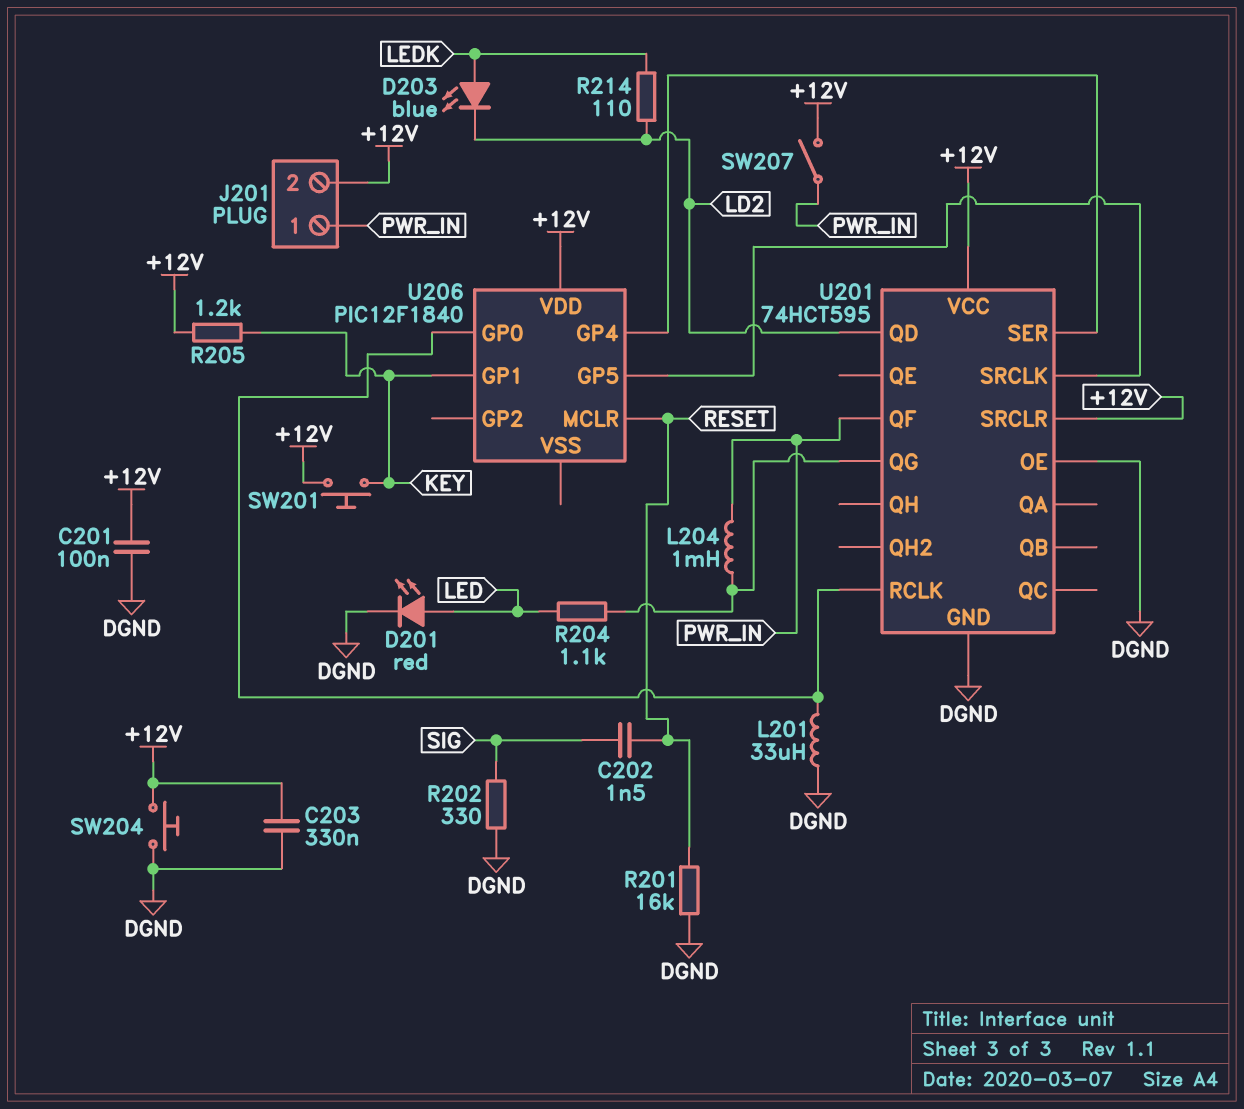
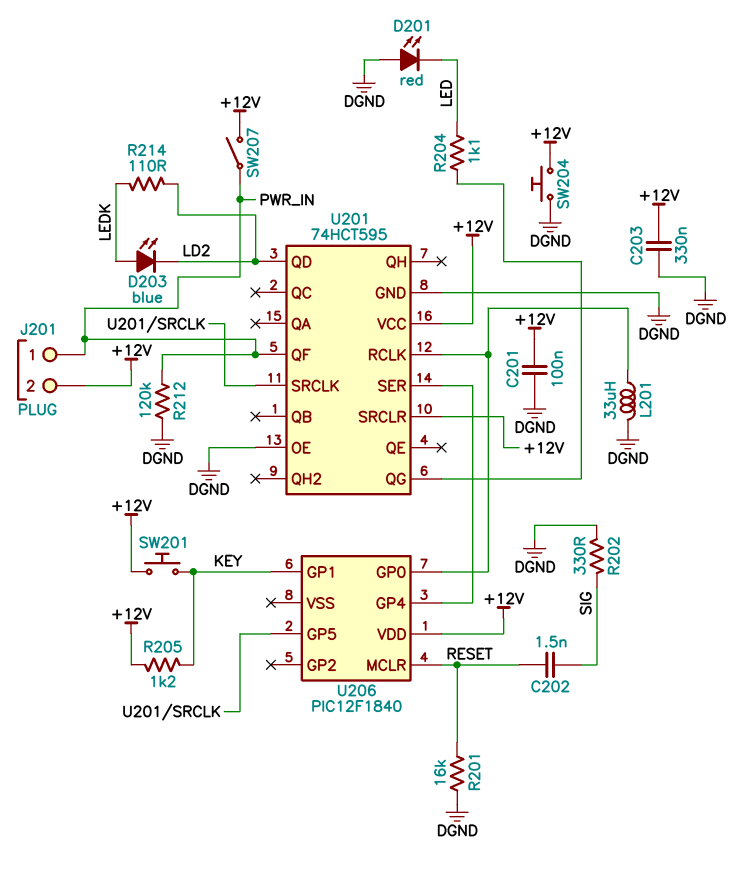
D201: LED red (A LED, K DGND) -> LED red (A DGND, K LED)
L204: 1mH (PWR_IN, U201/QG) -> none
R212: none -> 120k (DGND, PWR_IN)

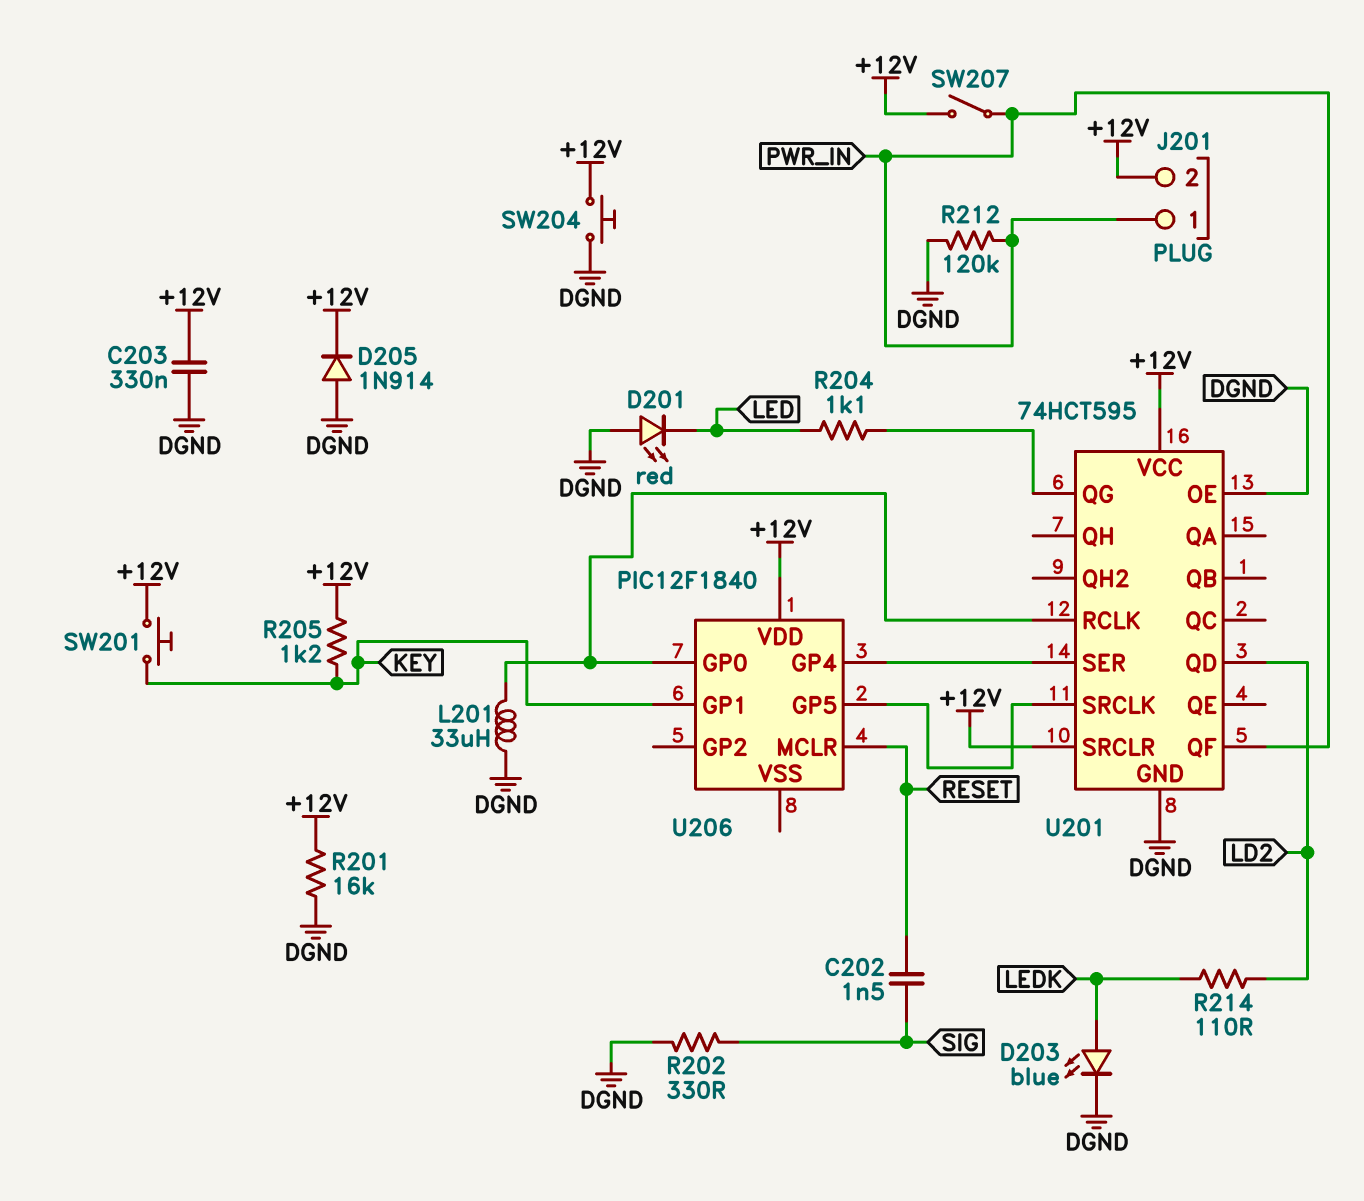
C201: 100nF (+12V, DGND) -> none
D203: LED blue (A LEDK, K LD2) -> LED blue (A LEDK, K DGND)
D205: none -> diode 1N914 (A DGND, K +12V)
R201: 16k (DGND, RESET) -> 16k (+12V, DGND)

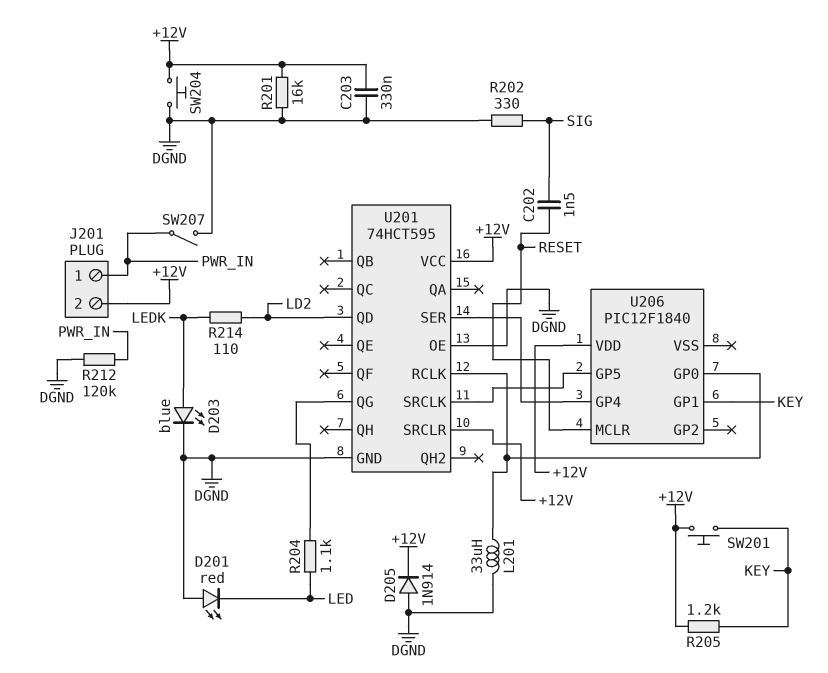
SW207: switch (+12V, PWR_IN) -> switch (DGND, PWR_IN)
U201 pin QF: PWR_IN -> none

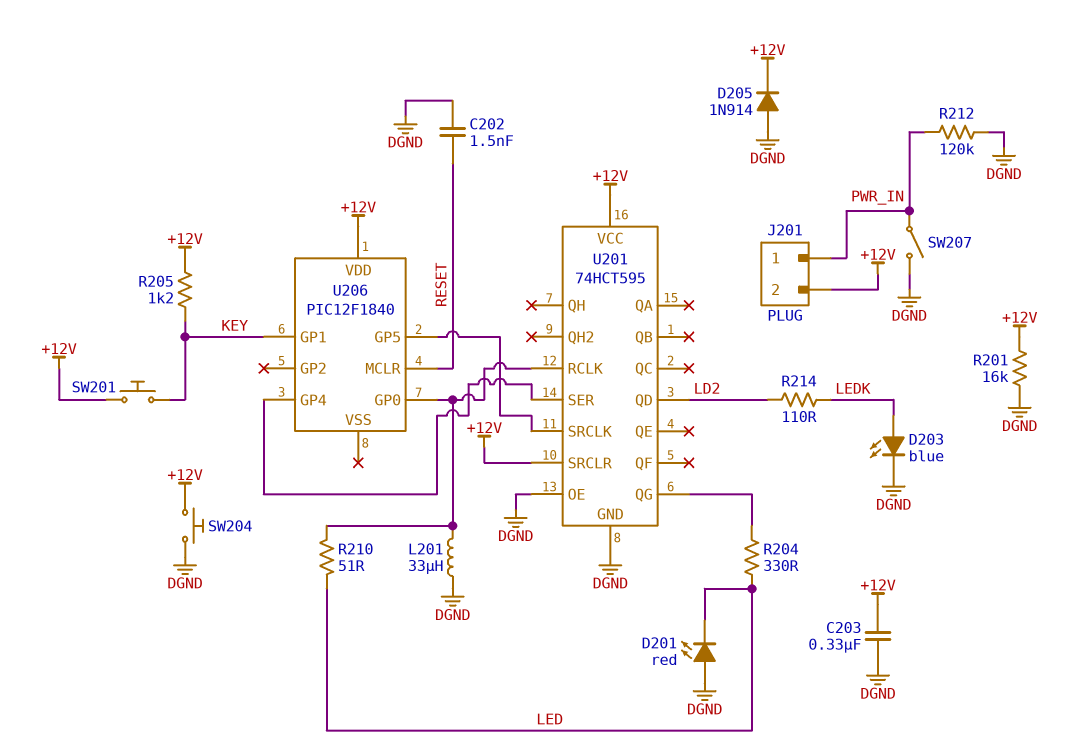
C202: 1.5nF (RESET, SIG) -> 1.5nF (DGND, RESET)
R202: 330 (DGND, SIG) -> none
R204: 1.1k (LED, U201/QG) -> 330 (LED, U201/QG)
R210: none -> 51 (LED, U201/RCLK)

